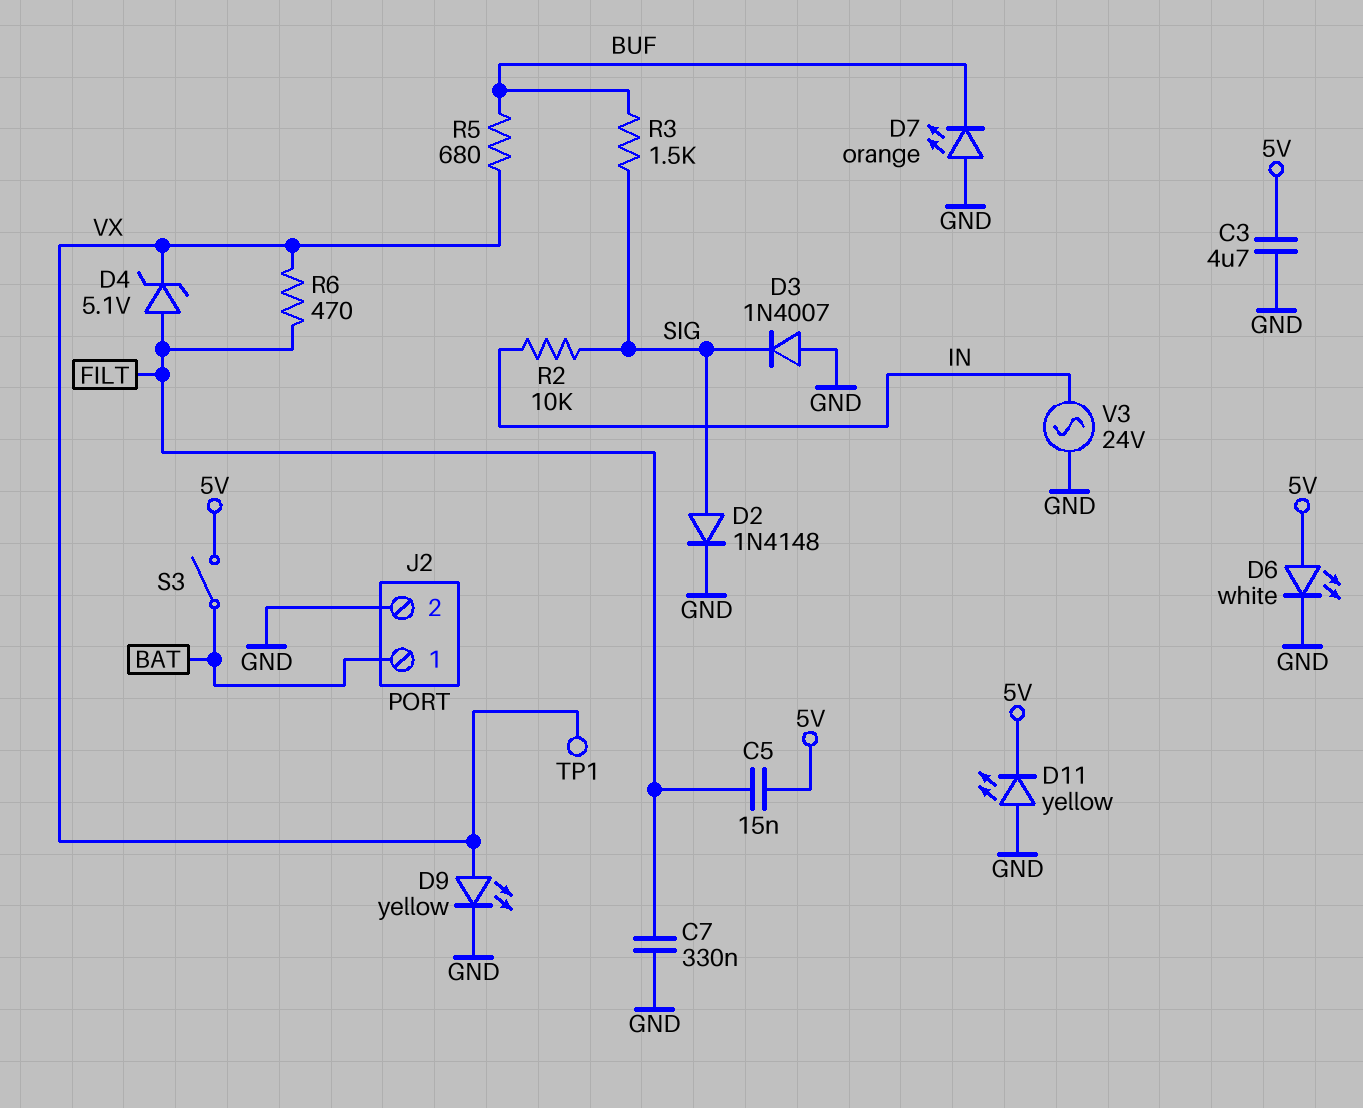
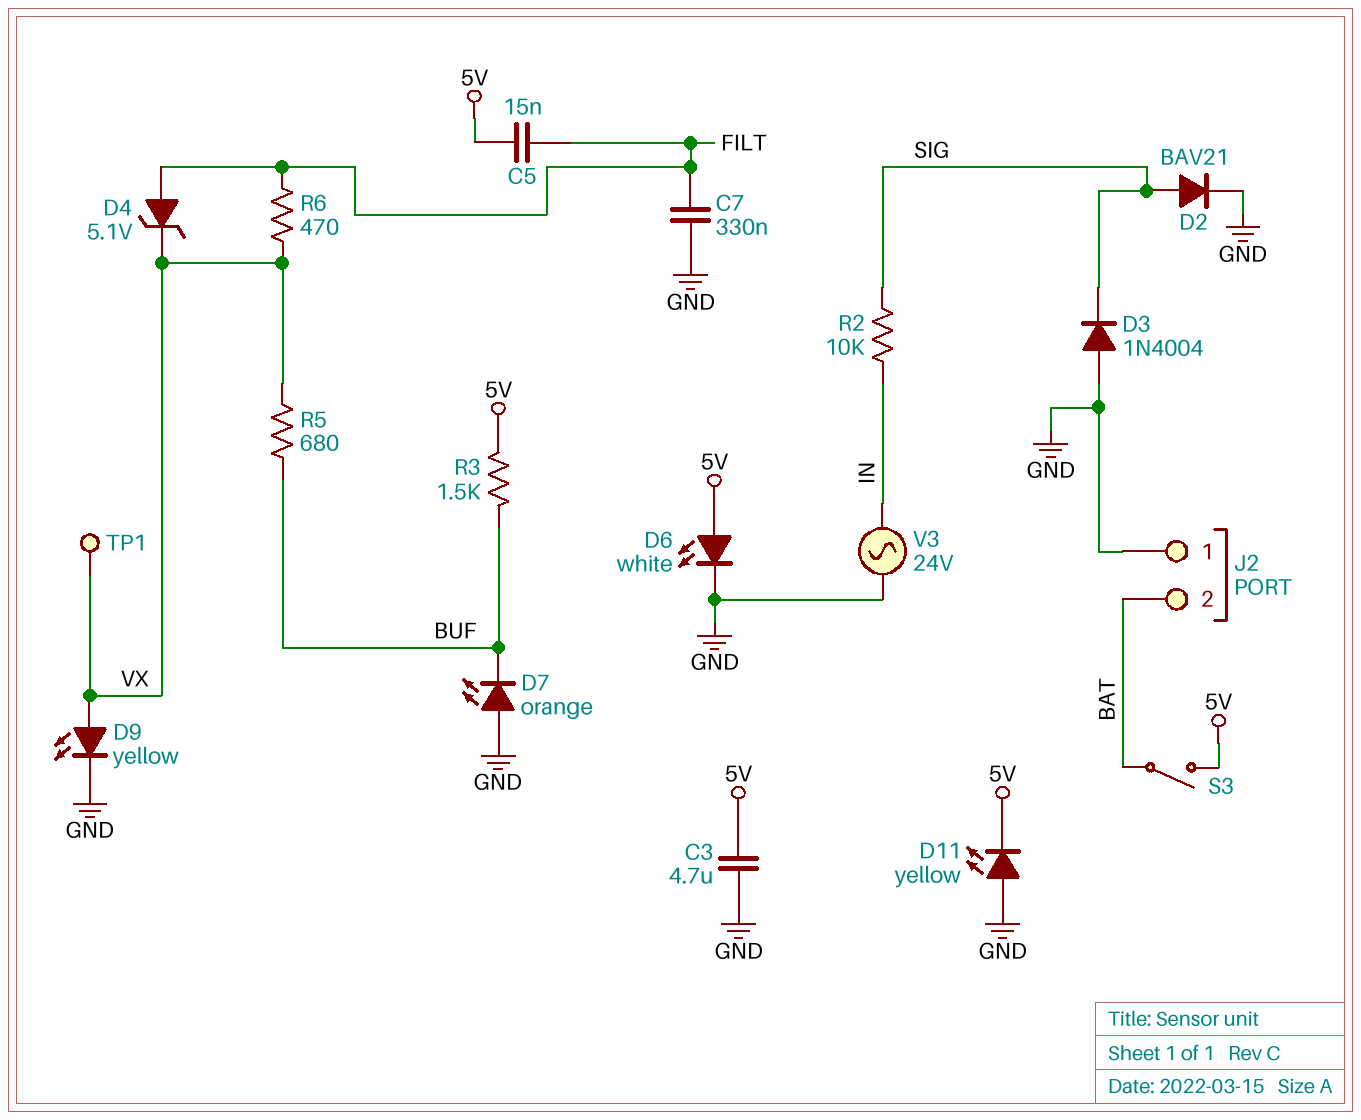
D2: diode 1N4148 (A SIG, K GND) -> diode BAV21 (A SIG, K GND)
D3: diode 1N4007 (A GND, K SIG) -> diode 1N4004 (A GND, K SIG)
J2 pin 1: BAT -> GND
J2 pin 2: GND -> BAT
R3: 1.5k (BUF, SIG) -> 1.5k (5V, BUF)

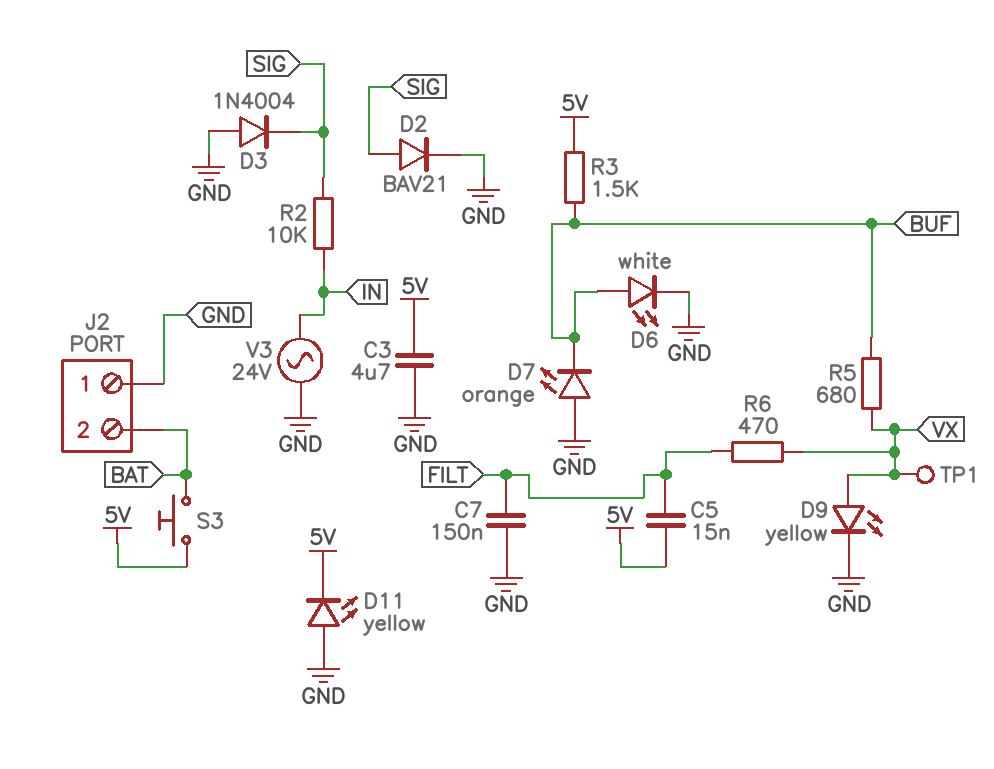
C7: 330nF (FILT, GND) -> 150nF (FILT, GND)
D4: zener 5.1V (A FILT, K VX) -> none
D6: LED white (A 5V, K GND) -> LED white (A BUF, K GND)
S3: switch (5V, BAT) -> button (5V, BAT)

